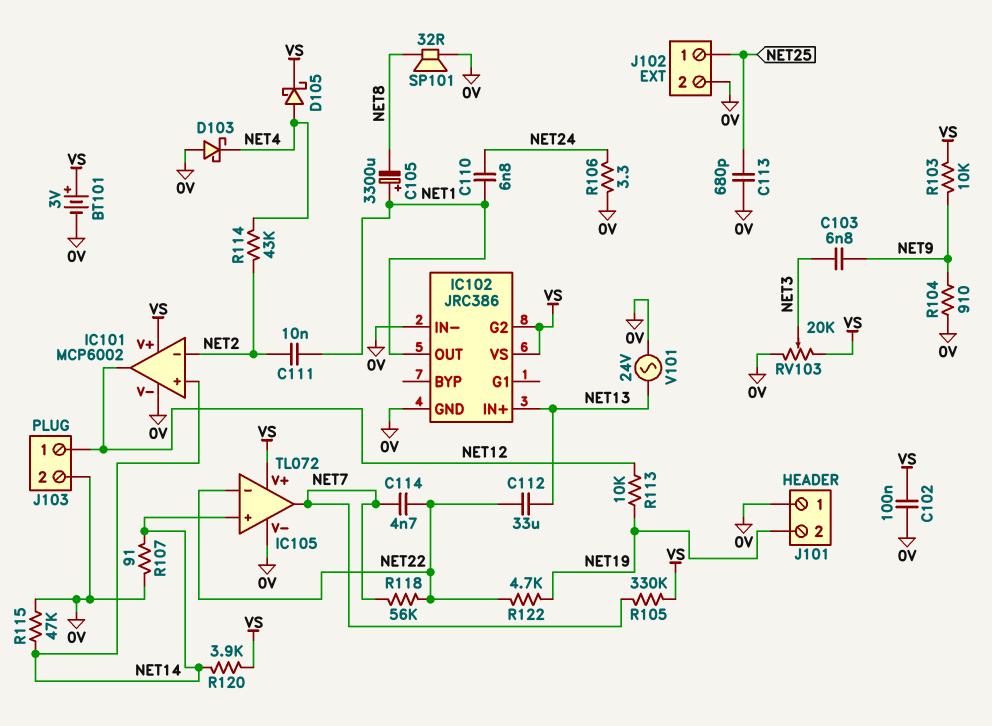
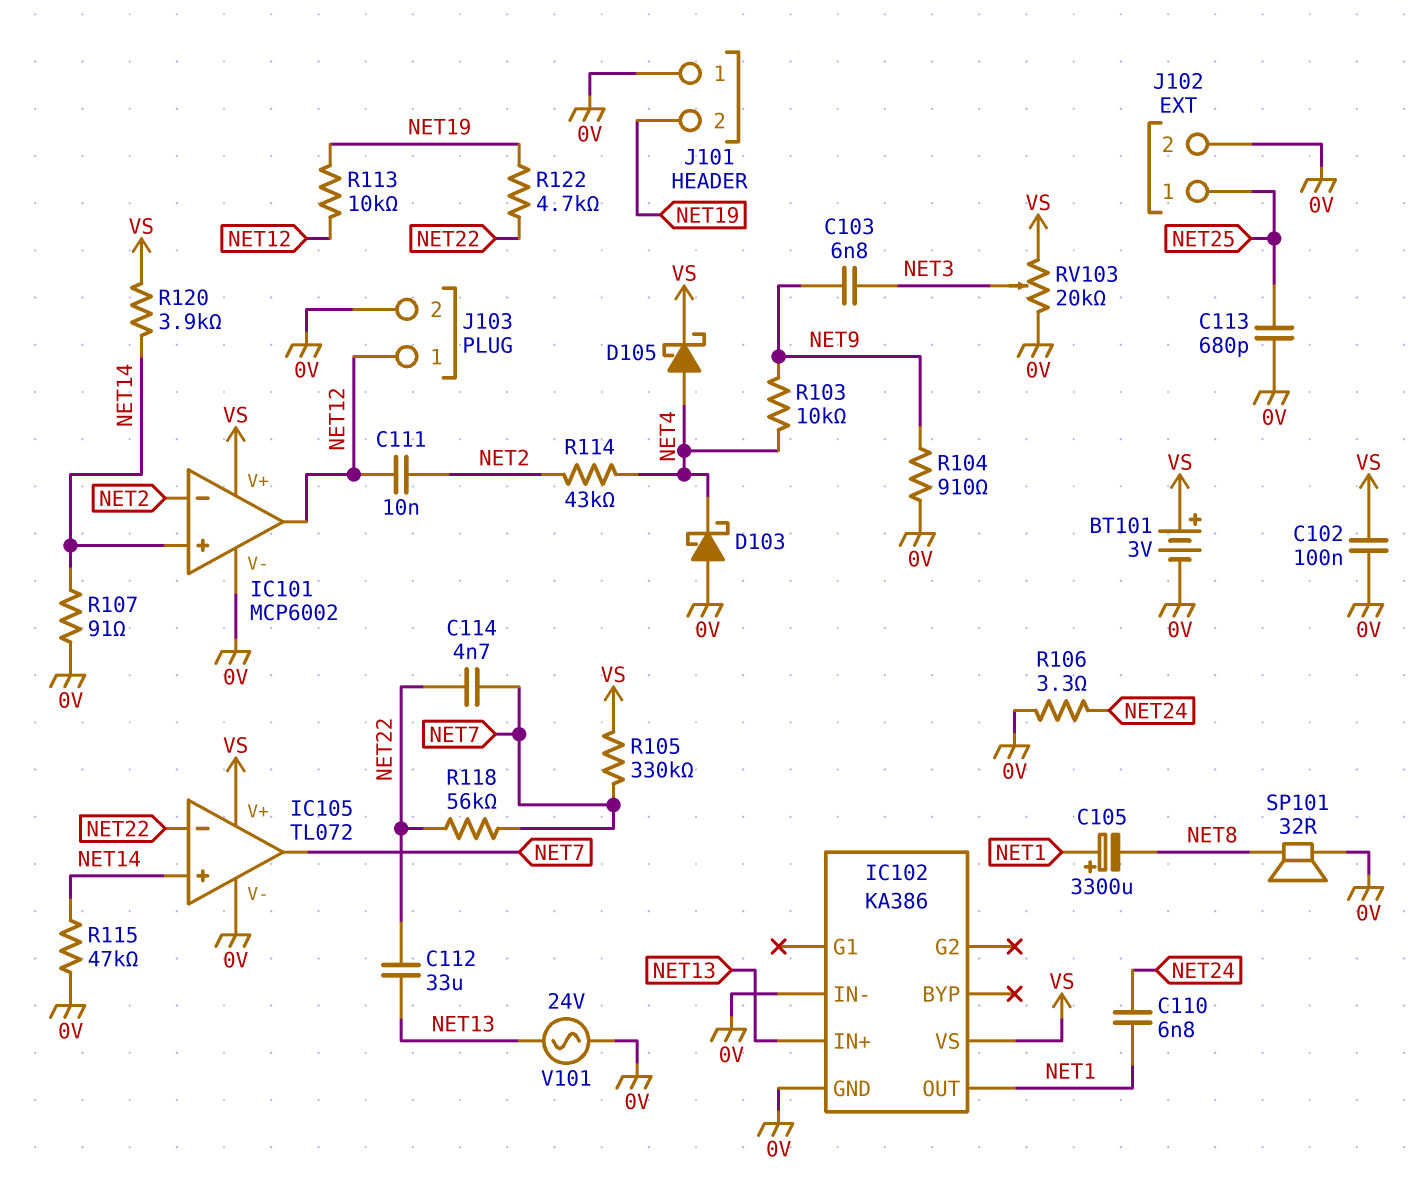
C111: 10nF (NET1, NET2) -> 10nF (NET2, NET12)
IC102: JRC386 -> KA386
IC102 pin G2: VS -> none
R103: 10k (NET9, VS) -> 10k (NET4, NET9)

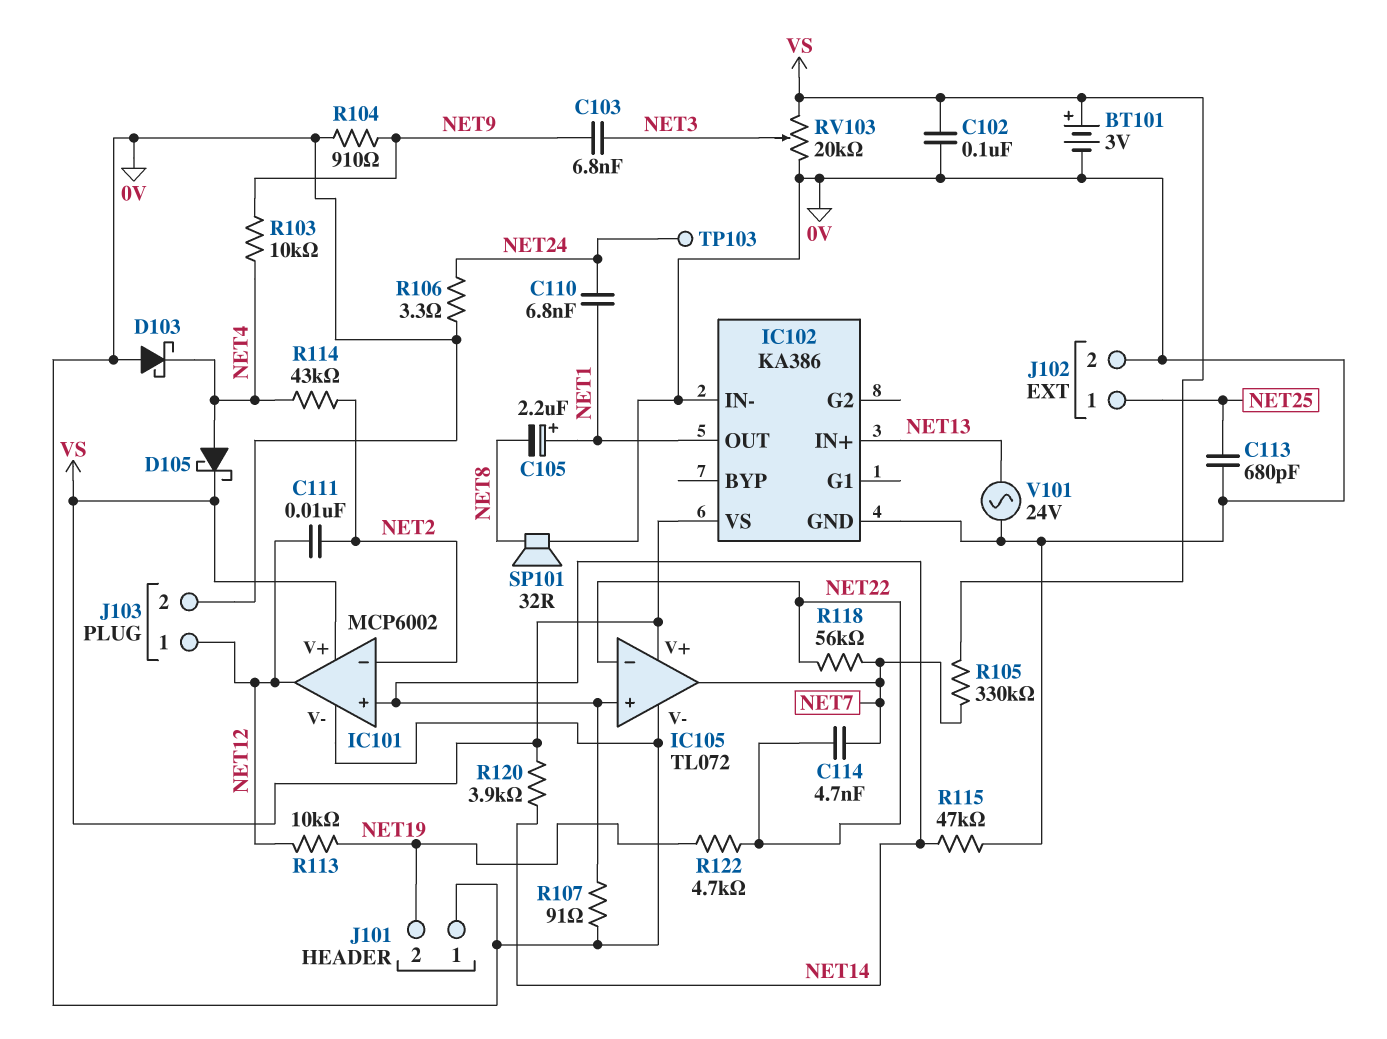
C105: 3300uF (plus NET1, minus NET8) -> 2.2uF (plus NET1, minus NET8)
C112: 33uF (NET13, NET22) -> none
TP103: none -> test point (NET24)

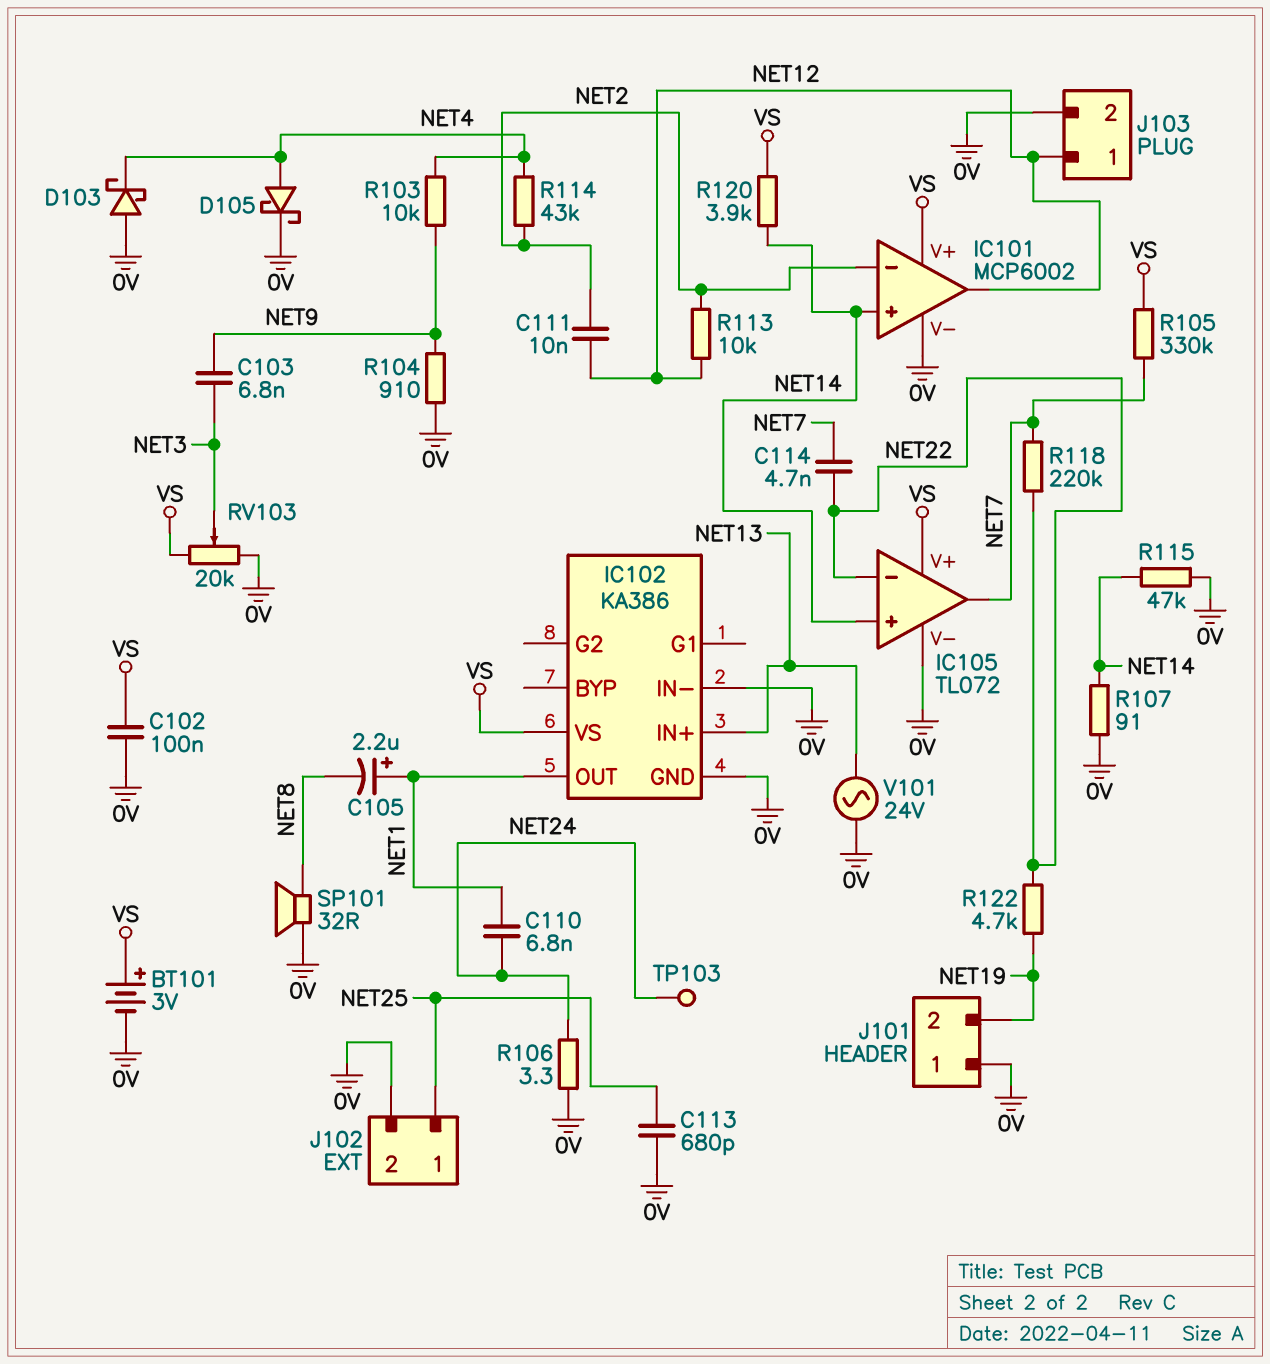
D105: schottky (A NET4, K VS) -> schottky (A NET4, K 0V)
R113: 10k (NET12, NET19) -> 10k (NET2, NET12)
R118: 56k (NET7, NET22) -> 220k (NET7, NET22)

